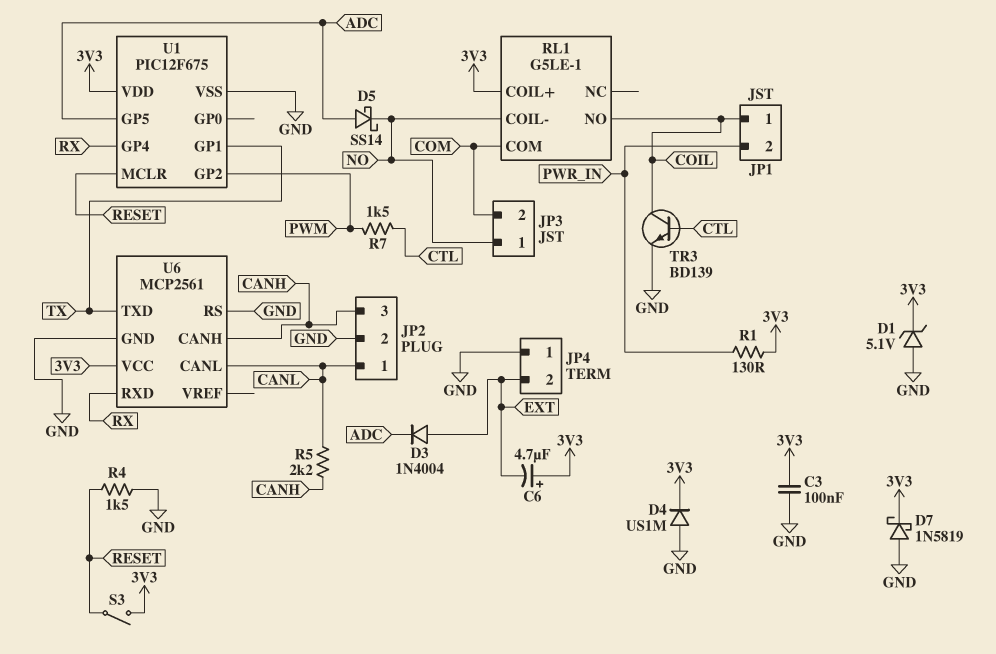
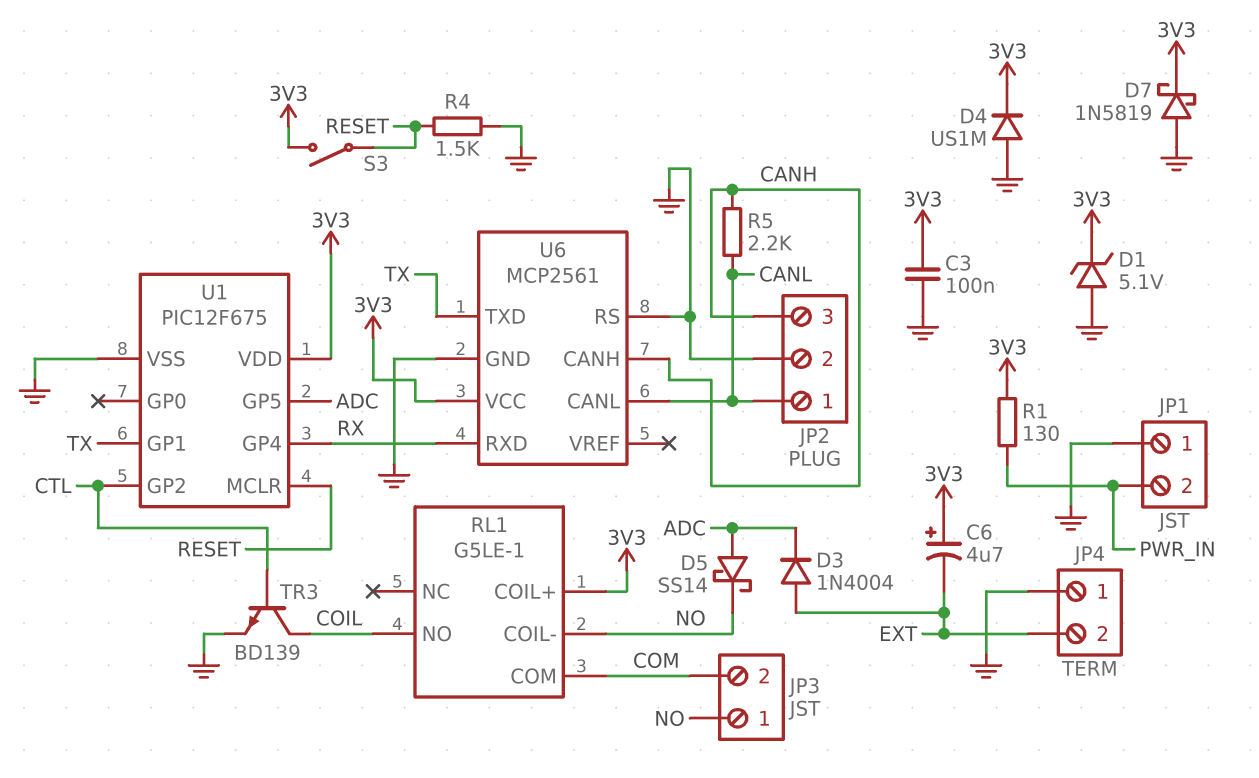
JP1 pin 1: COIL -> GND
R7: 1.5k (CTL, PWM) -> none
U1 pin GP2: PWM -> CTL

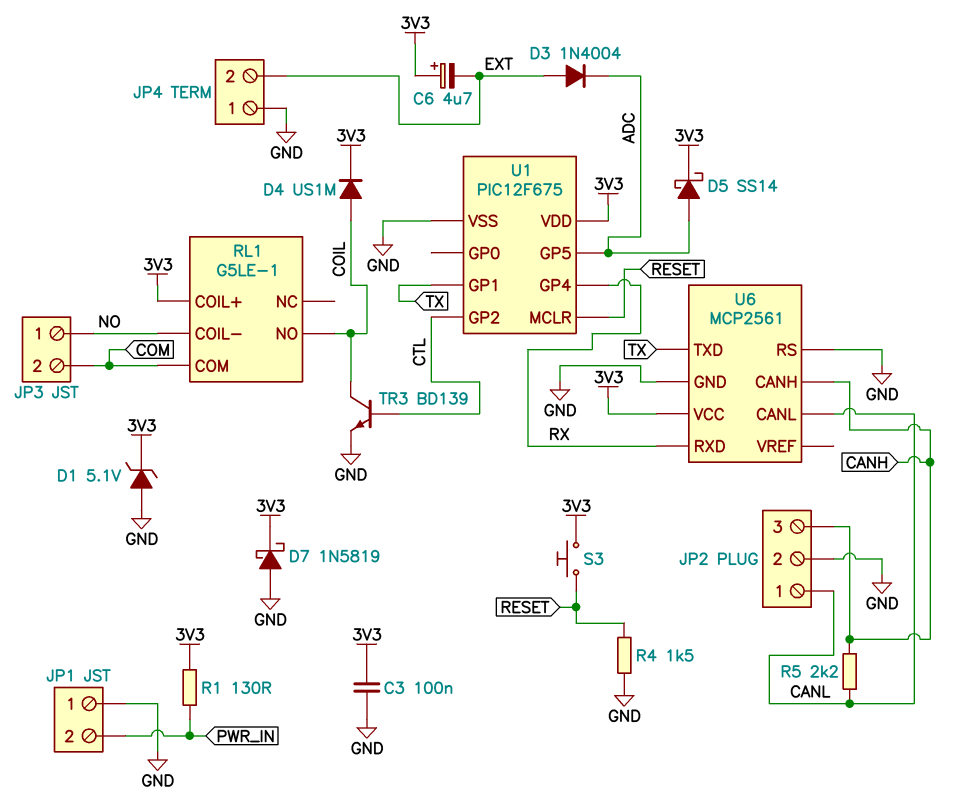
D4: diode US1M (A GND, K 3V3) -> diode US1M (A COIL, K 3V3)
D5: schottky SS14 (A ADC, K NO) -> schottky SS14 (A ADC, K 3V3)
S3: switch (3V3, RESET) -> button (3V3, RESET)

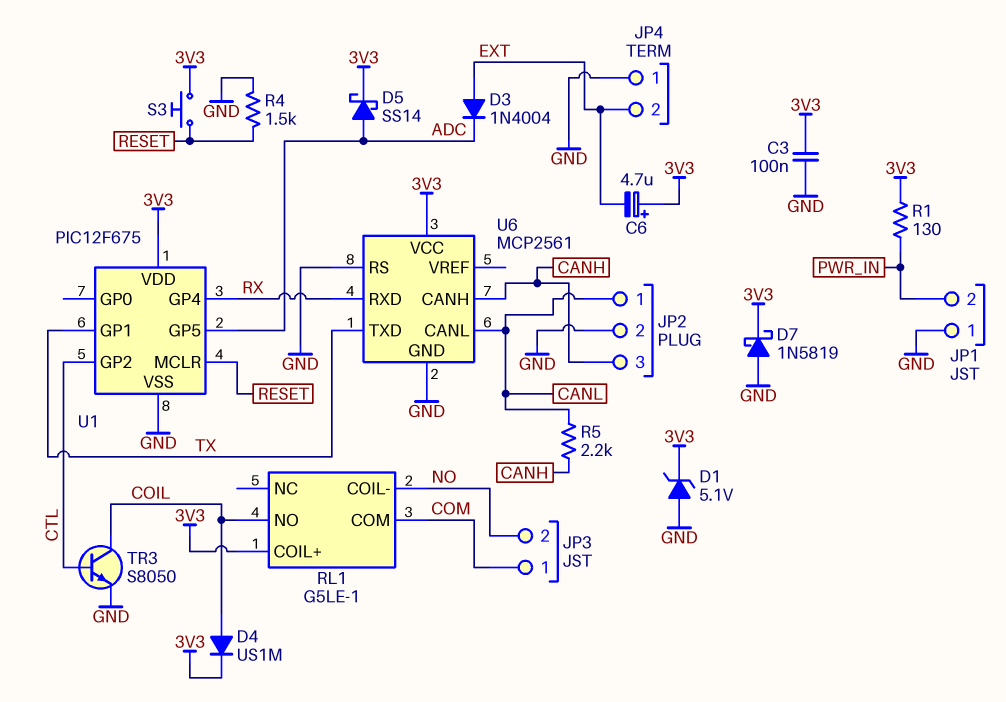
JP3 pin 1: NO -> COM
JP3 pin 2: COM -> NO
TR3: NPN BD139 (B CTL, C COIL, E GND) -> NPN S8050 (B CTL, C COIL, E GND)

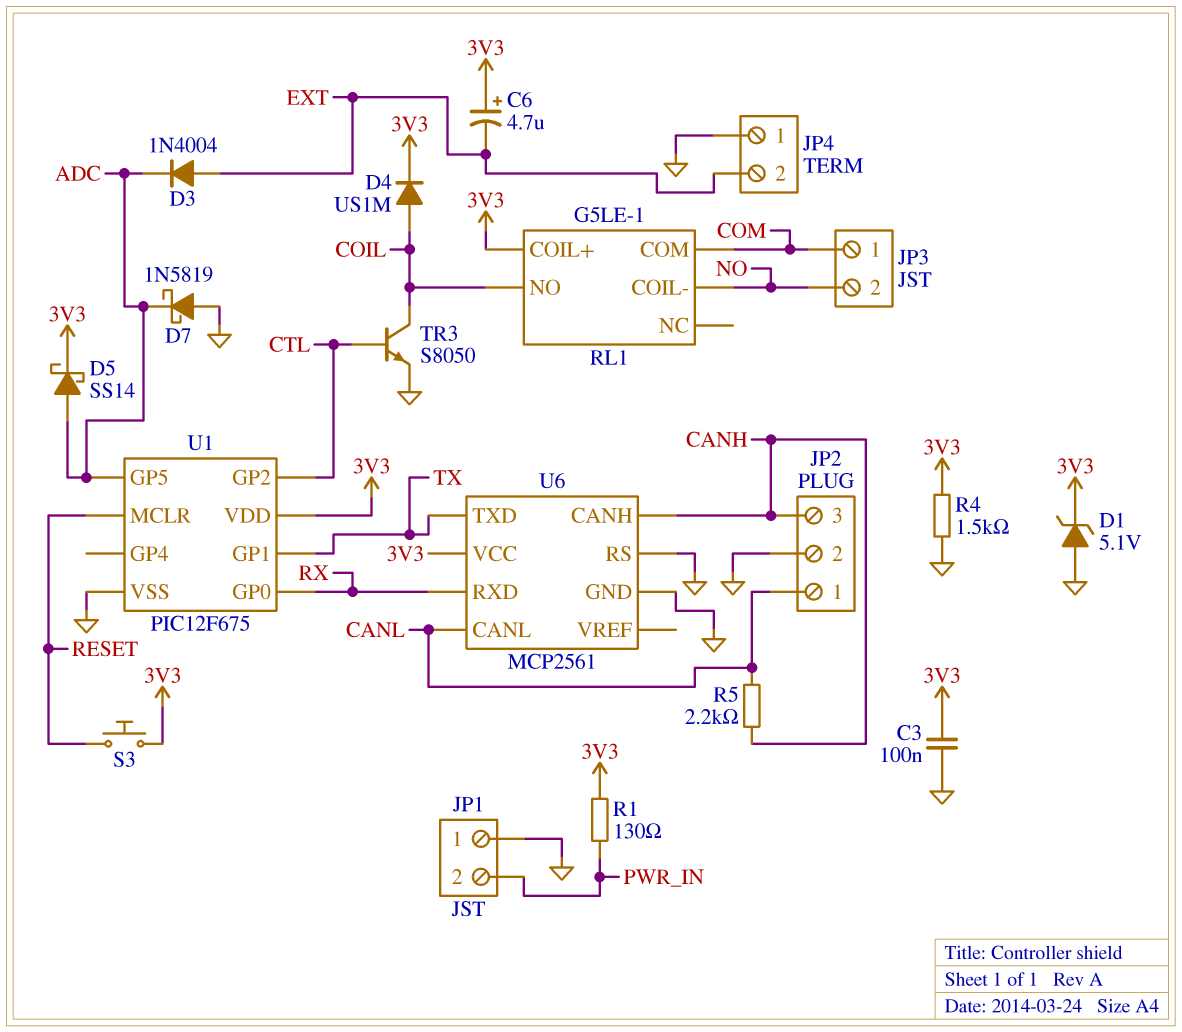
D7: schottky 1N5819 (A GND, K 3V3) -> schottky 1N5819 (A GND, K ADC)
R4: 1.5k (GND, RESET) -> 1.5k (3V3, GND)
U1 pin GP0: none -> RX
U1 pin GP4: RX -> none

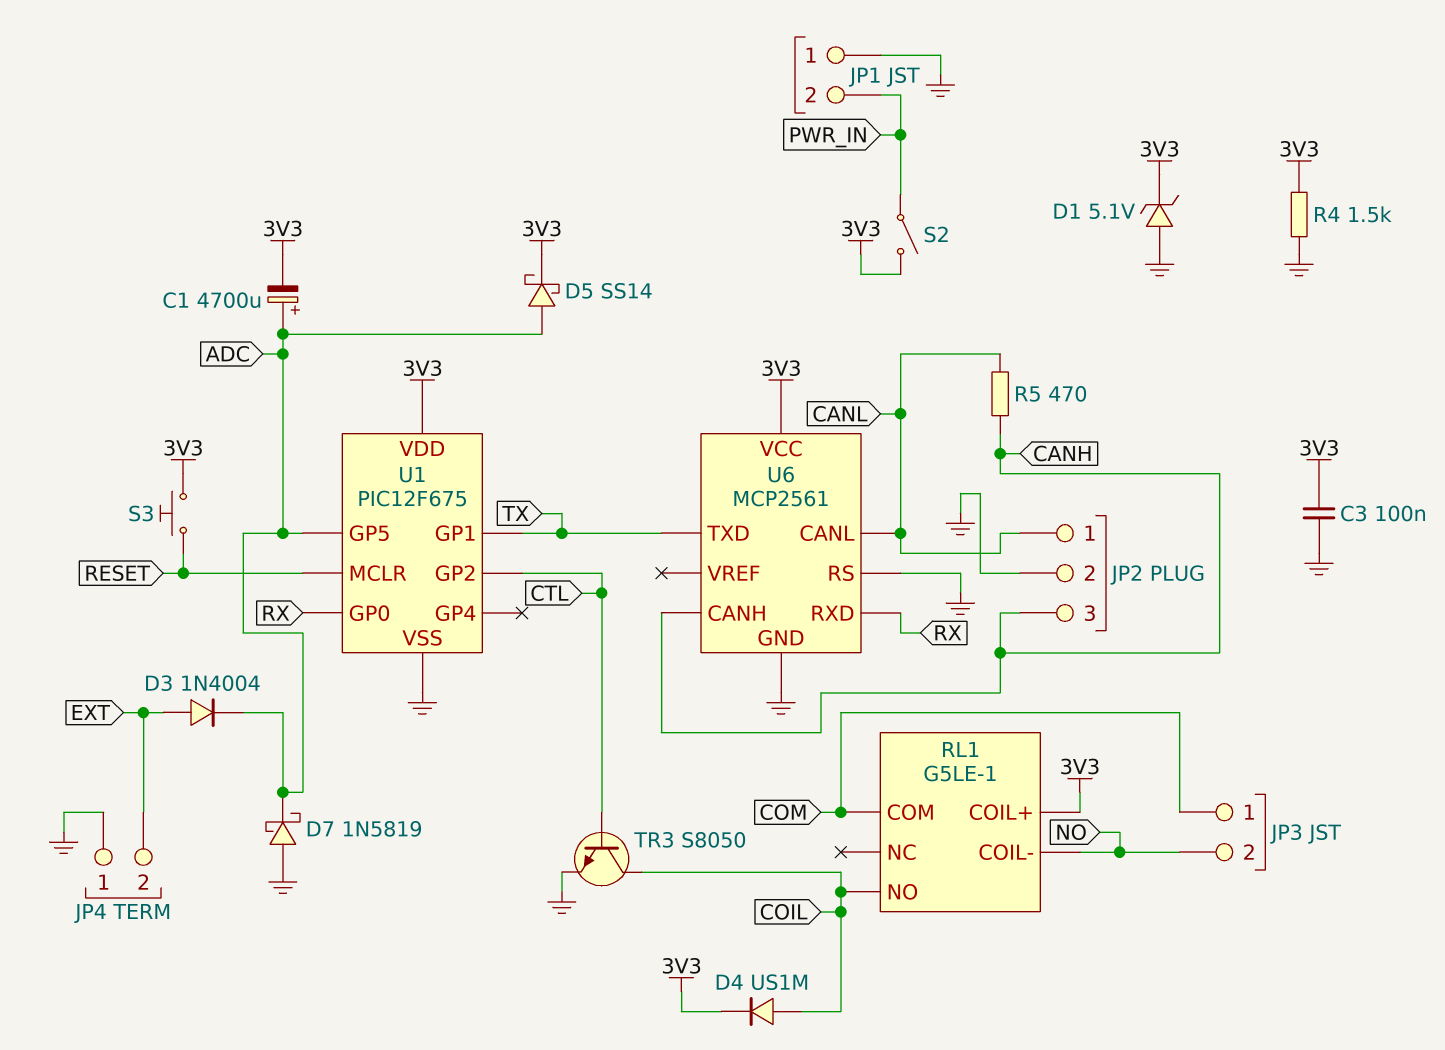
C1: none -> 4700uF (plus ADC, minus 3V3)
C6: 4.7uF (plus 3V3, minus EXT) -> none
R1: 130 (3V3, PWR_IN) -> none
R5: 2.2k (CANH, CANL) -> 470 (CANH, CANL)
S2: none -> switch (3V3, PWR_IN)

